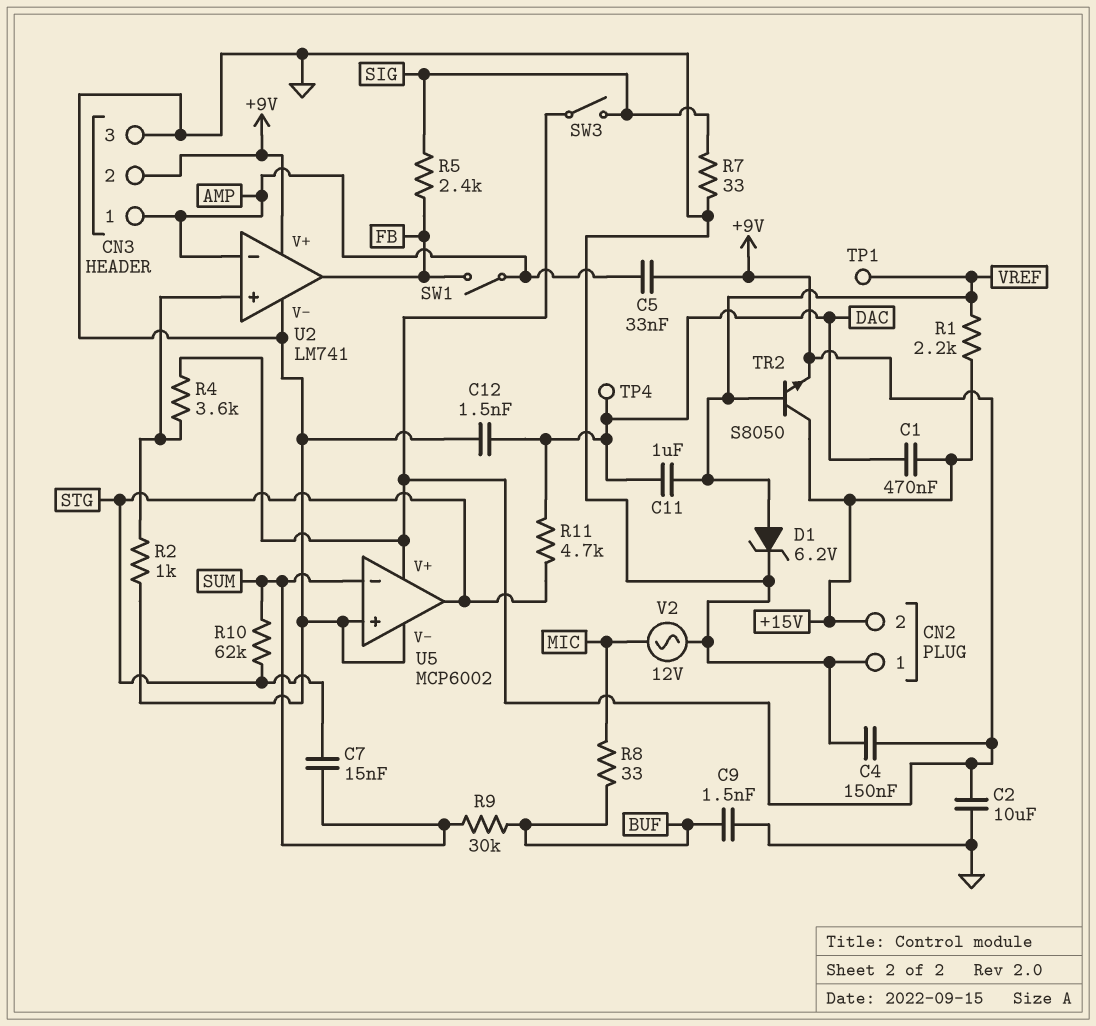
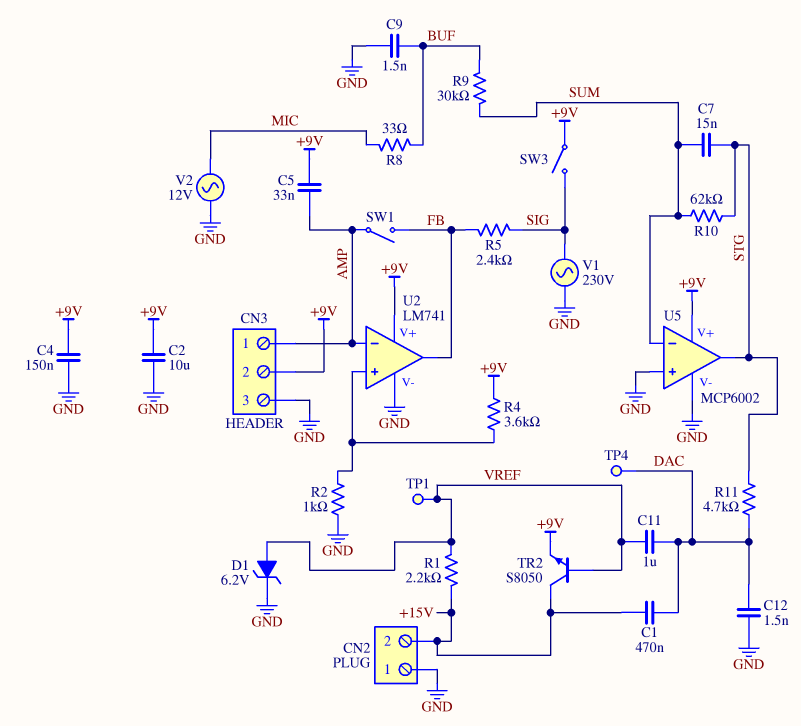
R7: 33 (GND, SIG) -> none
V1: none -> AC 230V (GND, SIG)

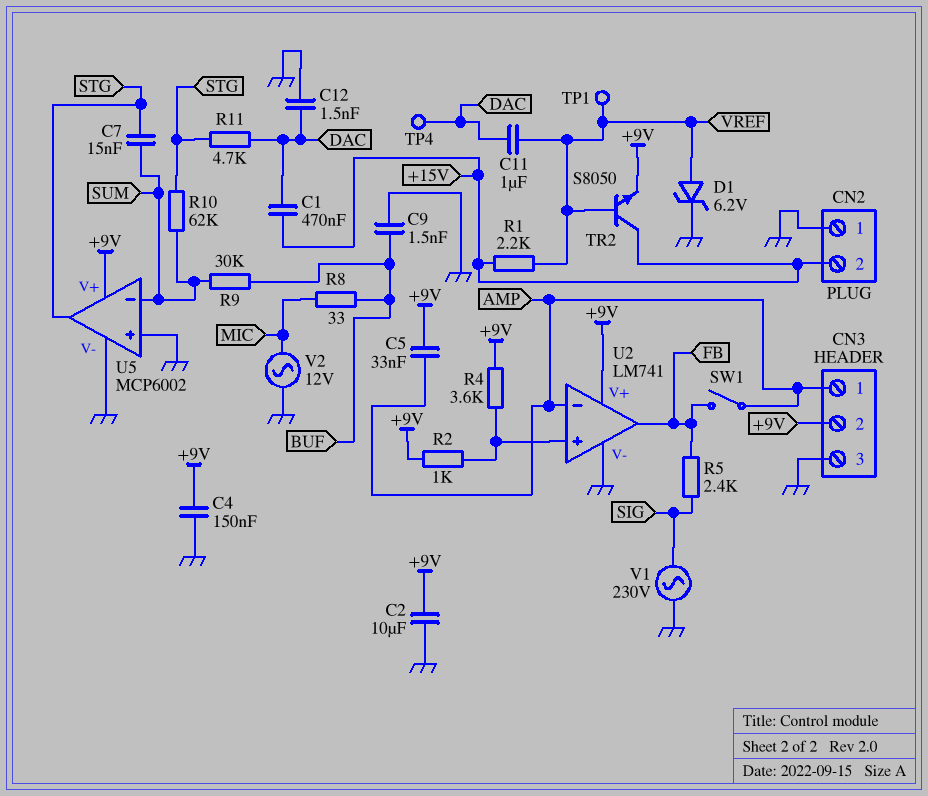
R2: 1k (GND, U2/in+) -> 1k (+9V, U2/in+)
SW3: switch (+9V, SIG) -> none

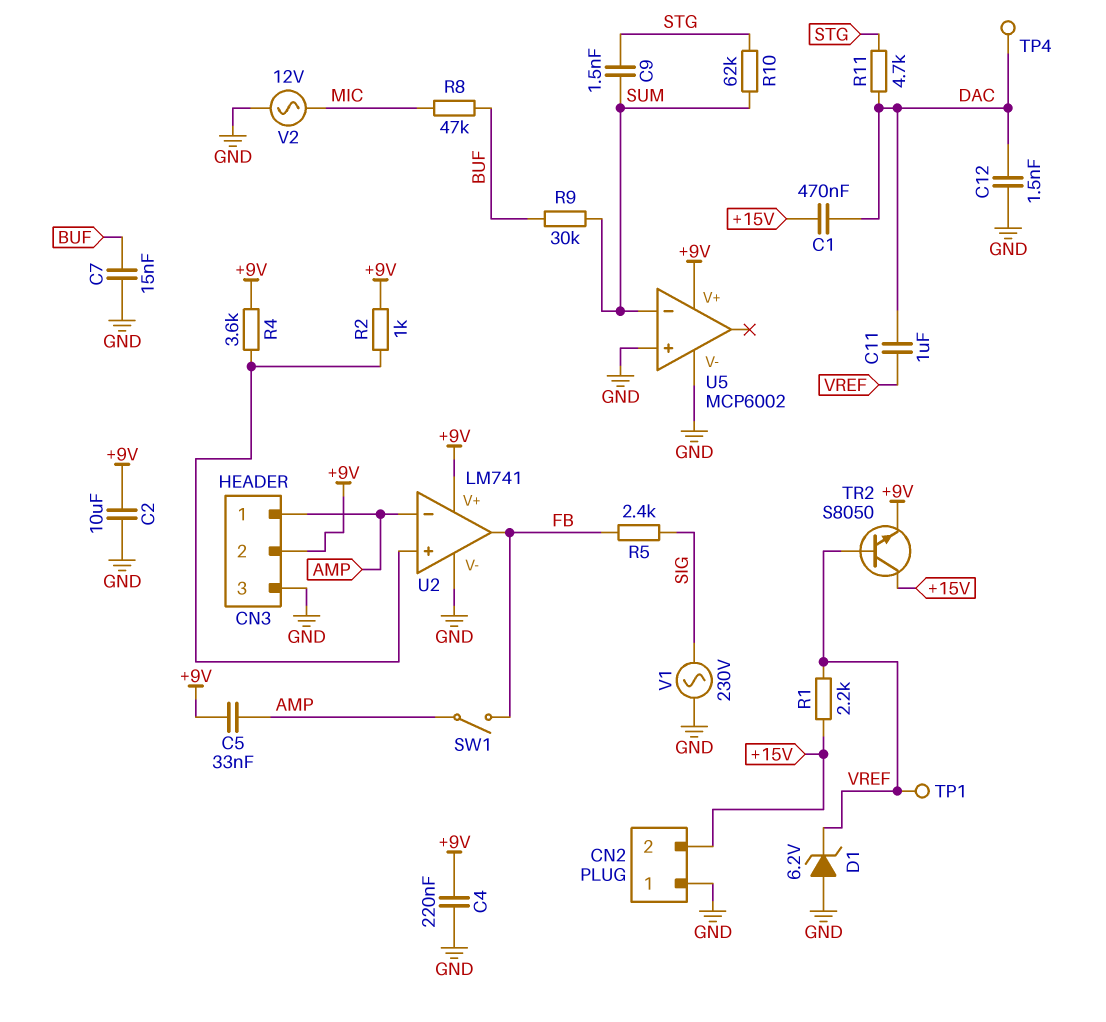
C4: 150nF (+9V, GND) -> 220nF (+9V, GND)
C7: 15nF (STG, SUM) -> 15nF (BUF, GND)
C9: 1.5nF (BUF, GND) -> 1.5nF (STG, SUM)
D1: zener 6.2V (A VREF, K GND) -> zener 6.2V (A GND, K VREF)
R8: 33 (BUF, MIC) -> 47k (BUF, MIC)
U5 pin out: STG -> none

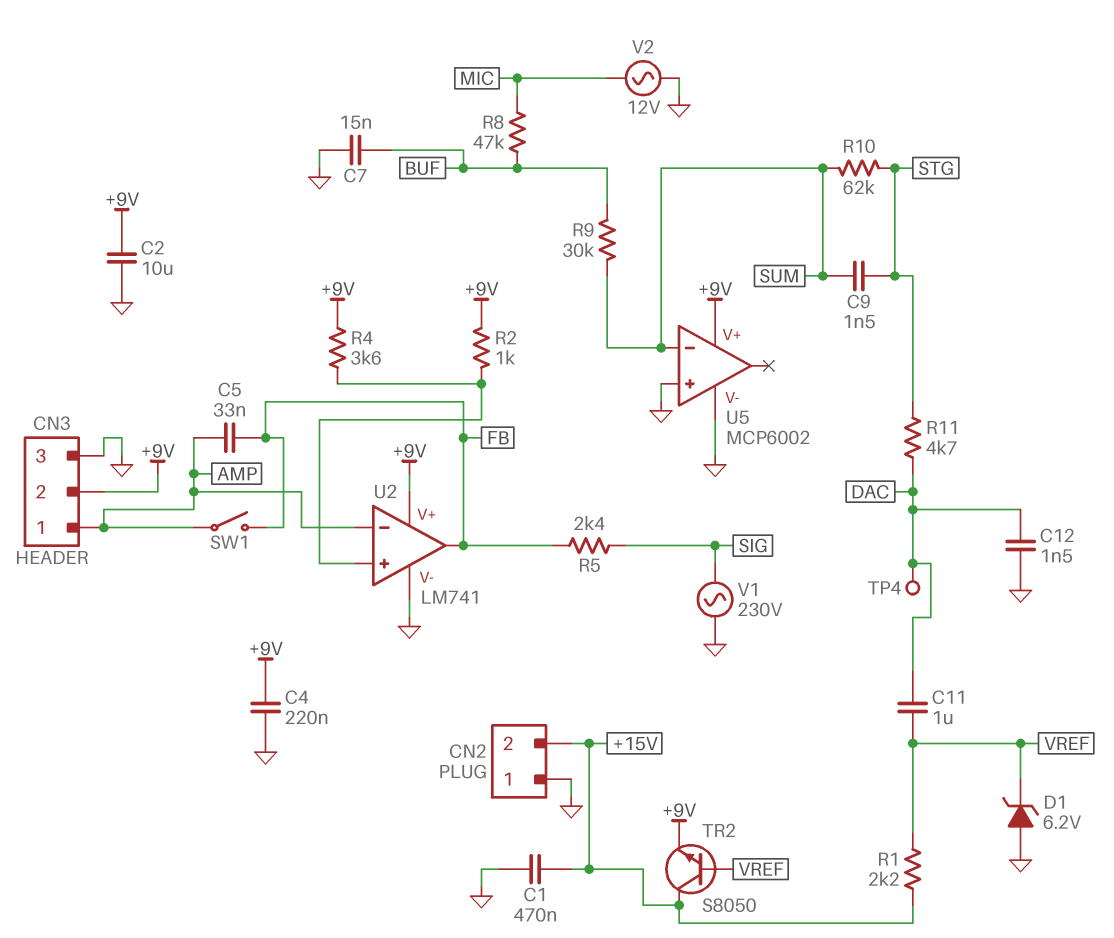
C1: 470nF (+15V, DAC) -> 470nF (+15V, GND)
C5: 33nF (+9V, AMP) -> 33nF (AMP, FB)
TP1: test point (VREF) -> none

